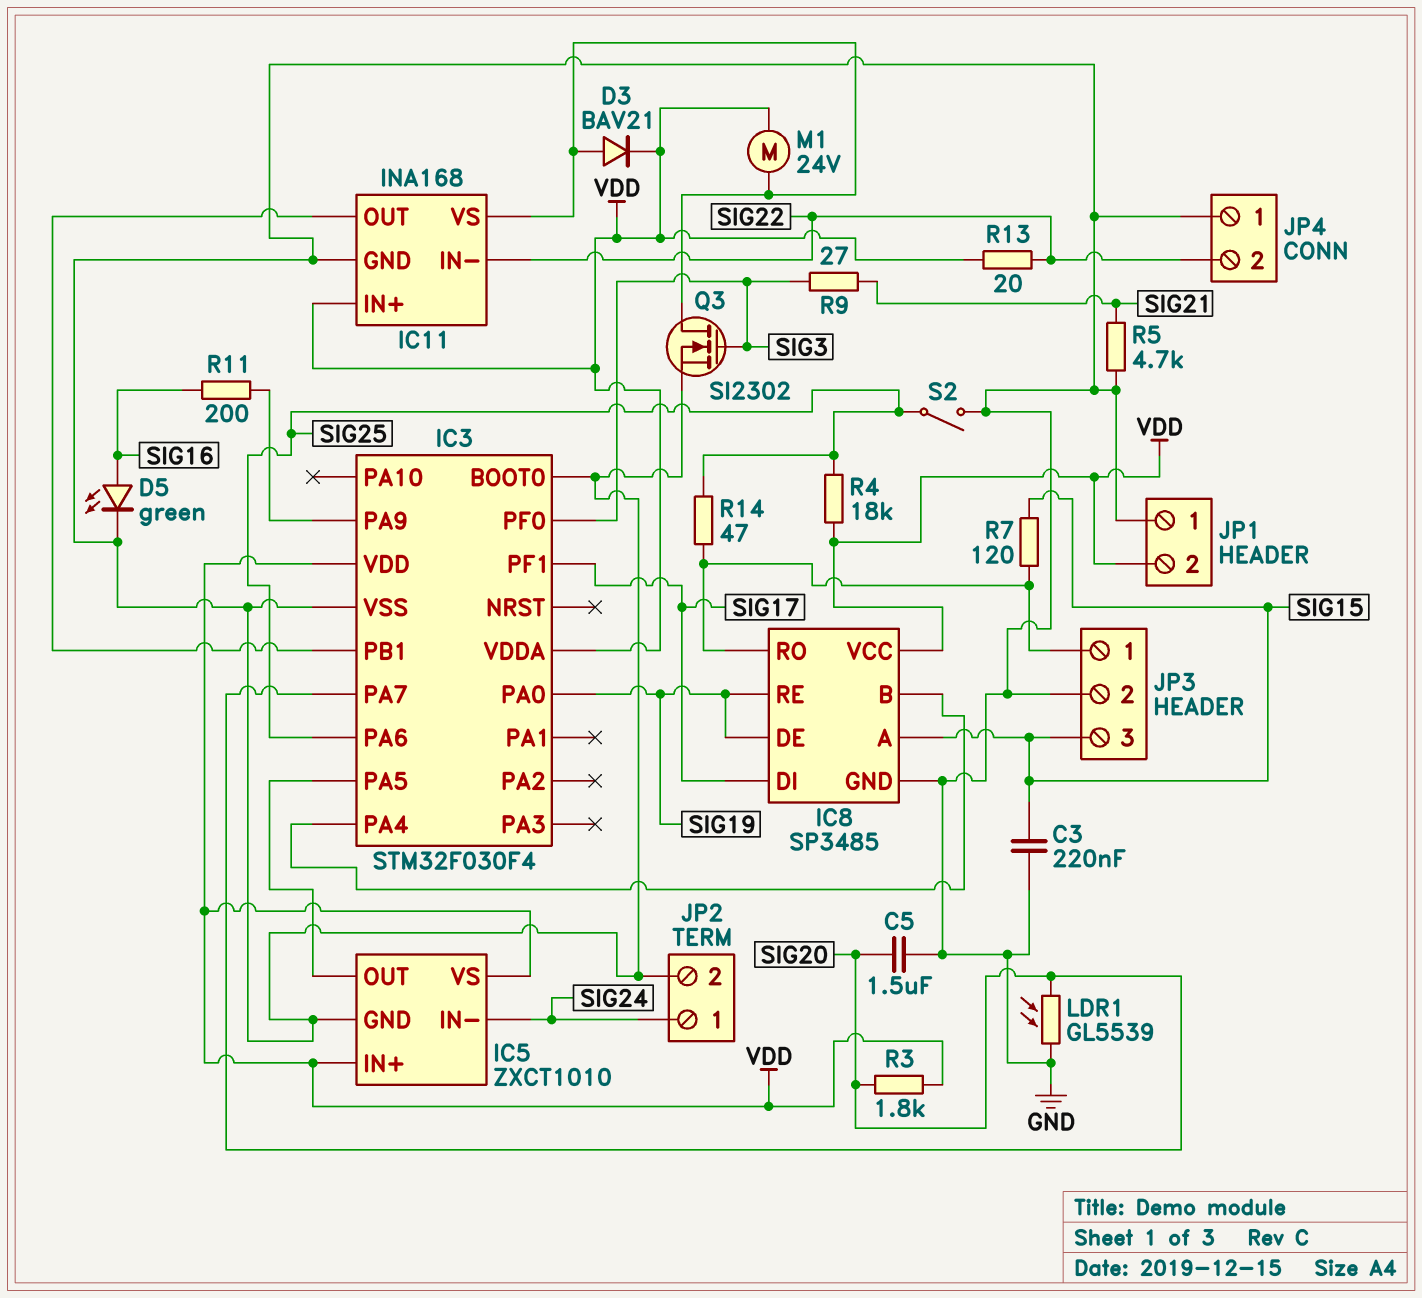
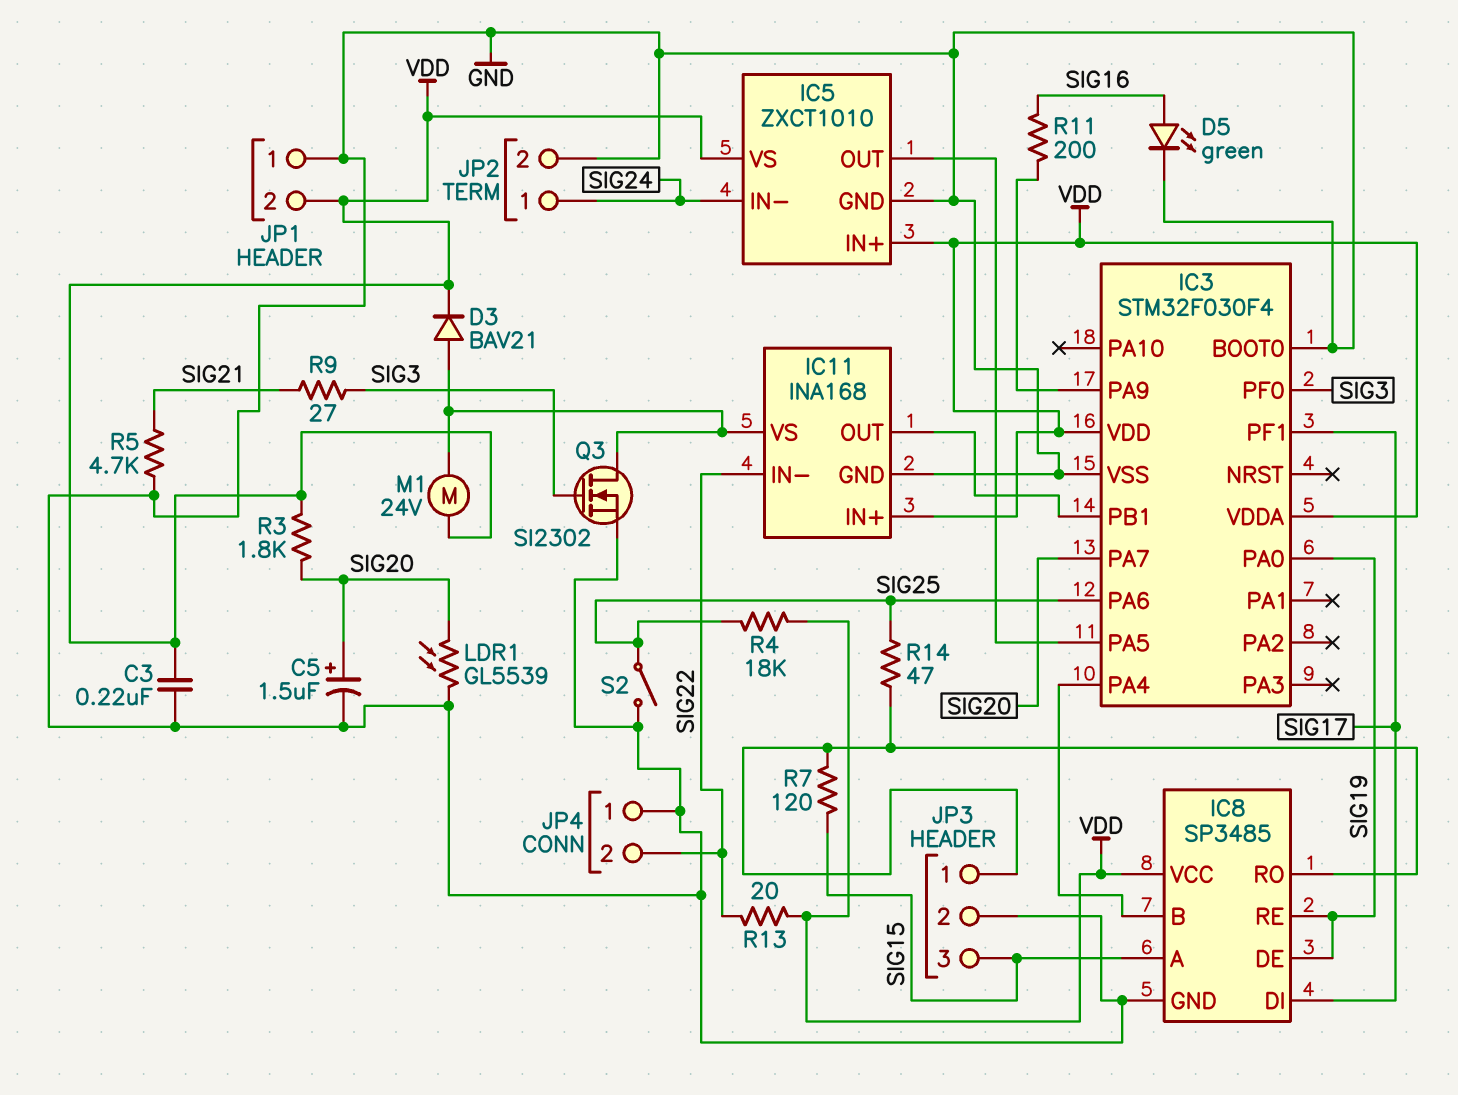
C3: 220nF (GND, SIG15) -> 220nF (GND, VDD)
C5: 1.5uF (GND, SIG20) -> 1.5uF (plus SIG20, minus GND)

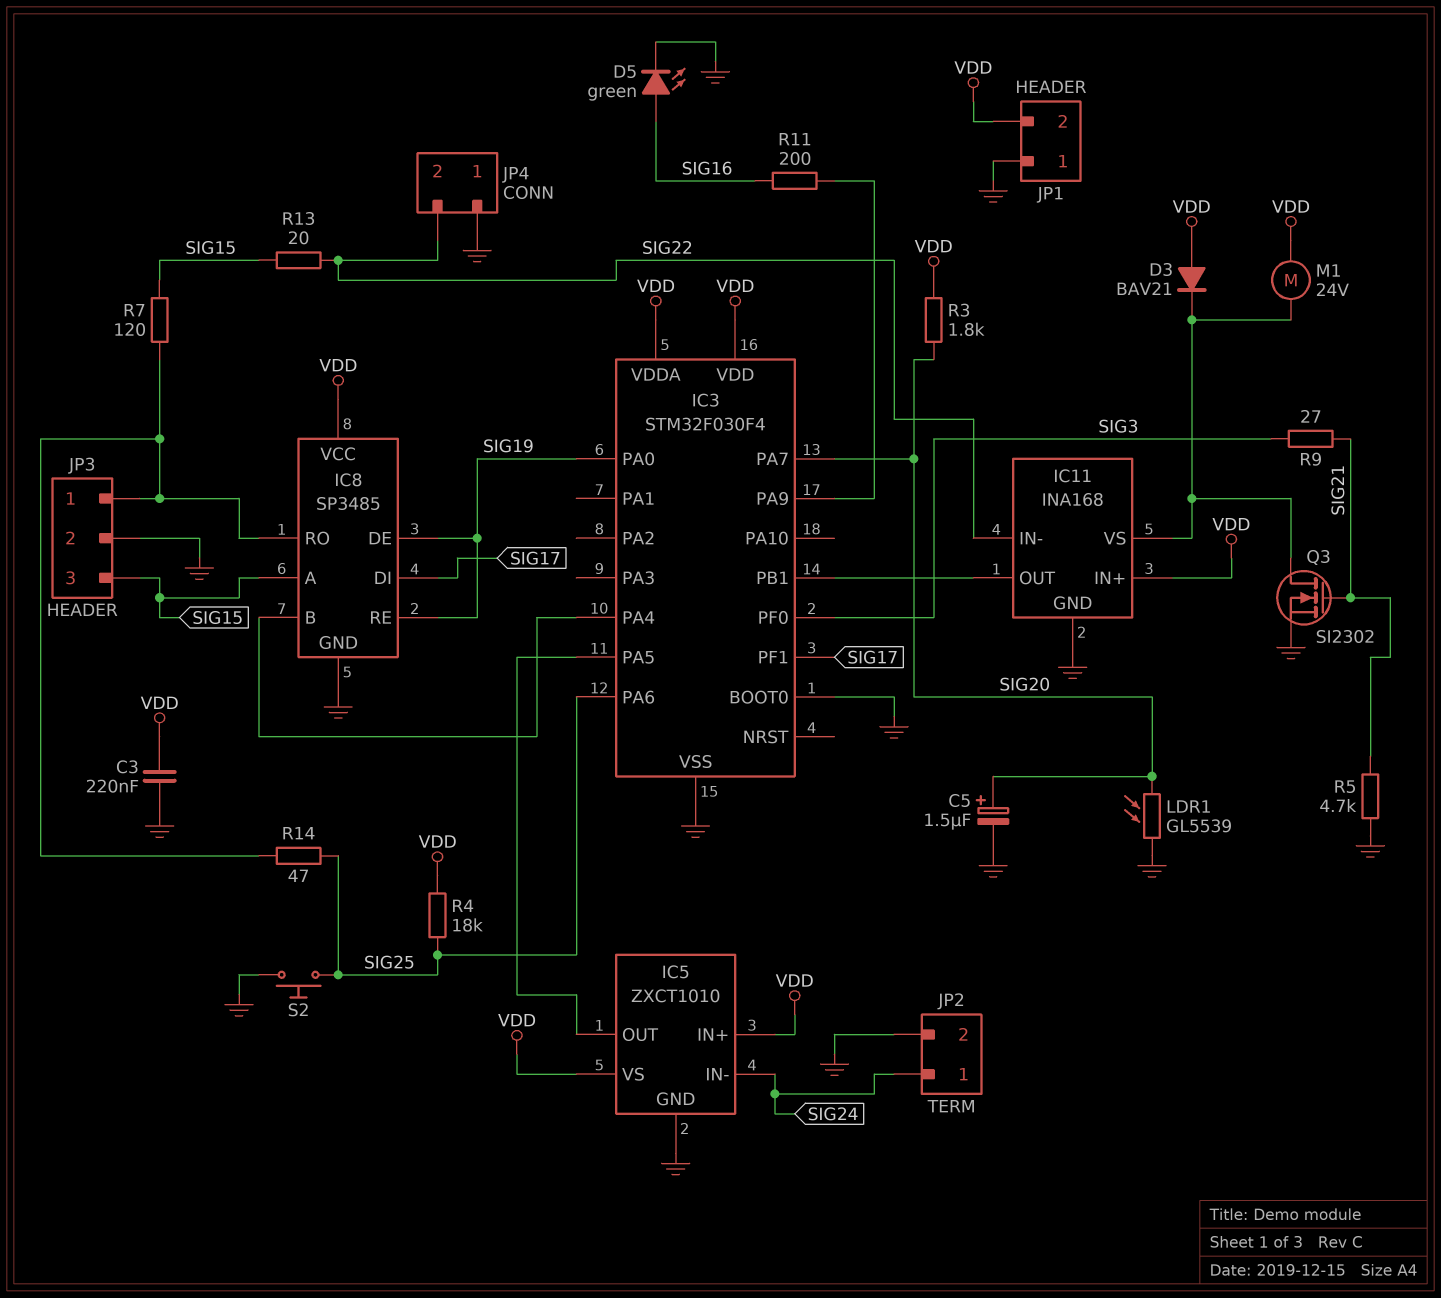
D3: diode BAV21 (A IC11/VS, K VDD) -> diode BAV21 (A VDD, K IC11/VS)
Q3: NMOS SI2302 (G SIG3, D IC11/VS, S GND) -> NMOS SI2302 (G SIG21, D IC11/VS, S GND)
R13: 20 (SIG22, VDD) -> 20 (SIG15, SIG22)
S2: switch (GND, SIG25) -> button (GND, SIG25)

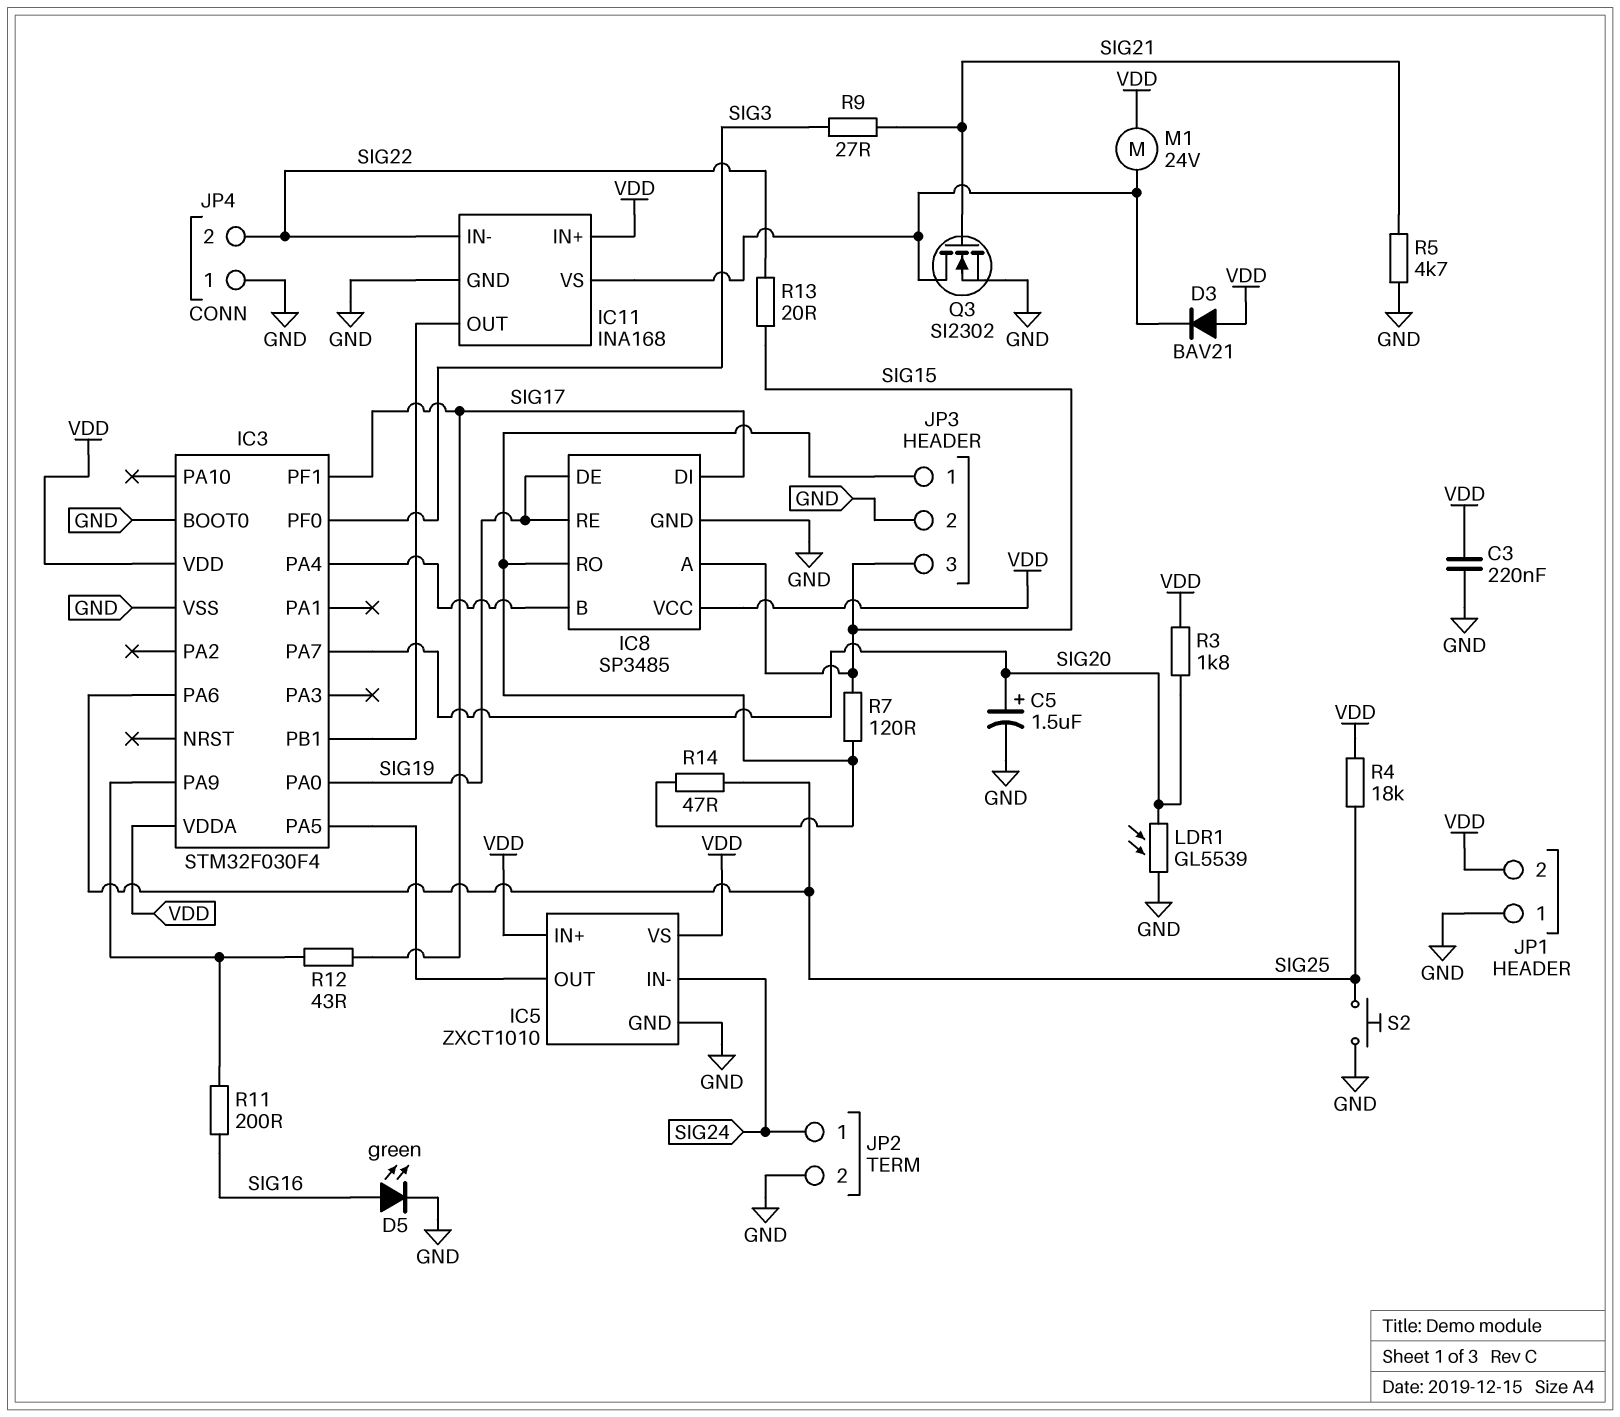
R12: none -> 43 (IC3/PA9, SIG17)

